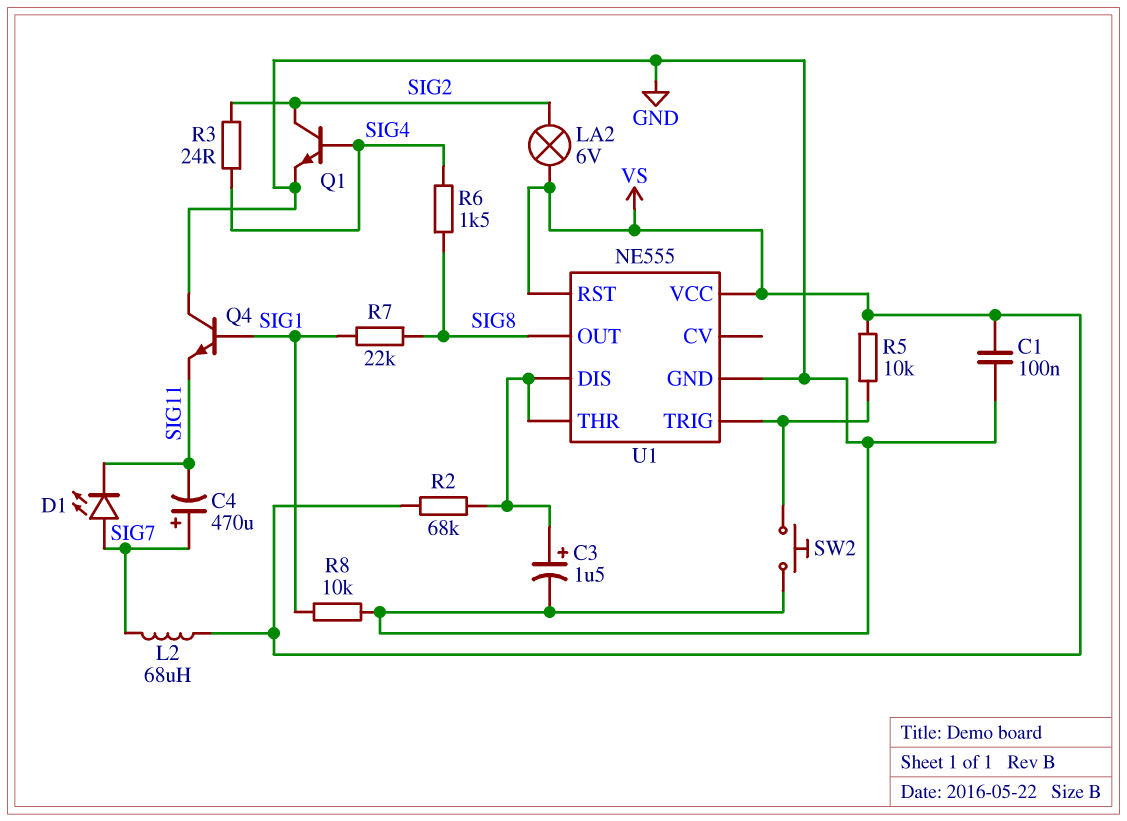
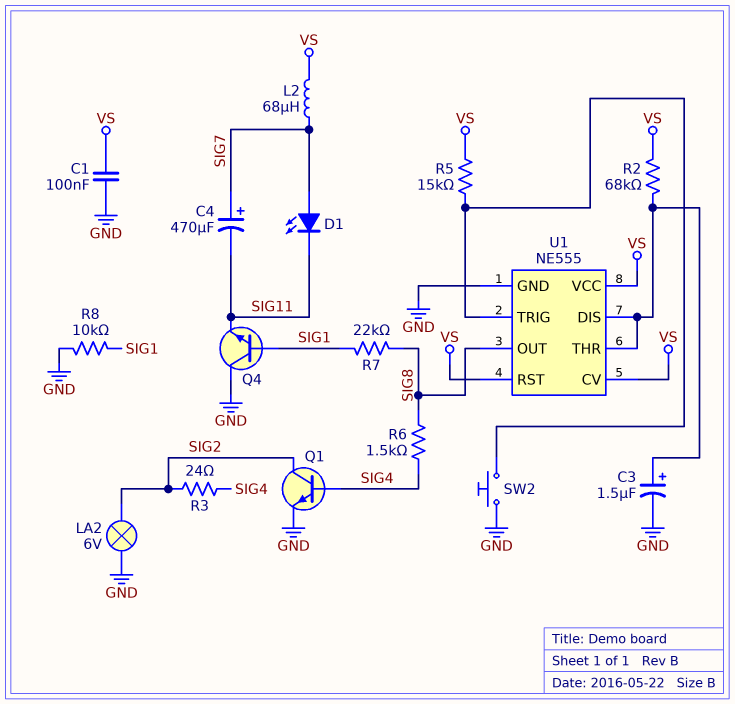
LA2: lamp 6V (SIG2, VS) -> lamp 6V (GND, SIG2)
R5: 10k (U1/TRIG, VS) -> 15k (U1/TRIG, VS)
U1 pin CV: none -> VS

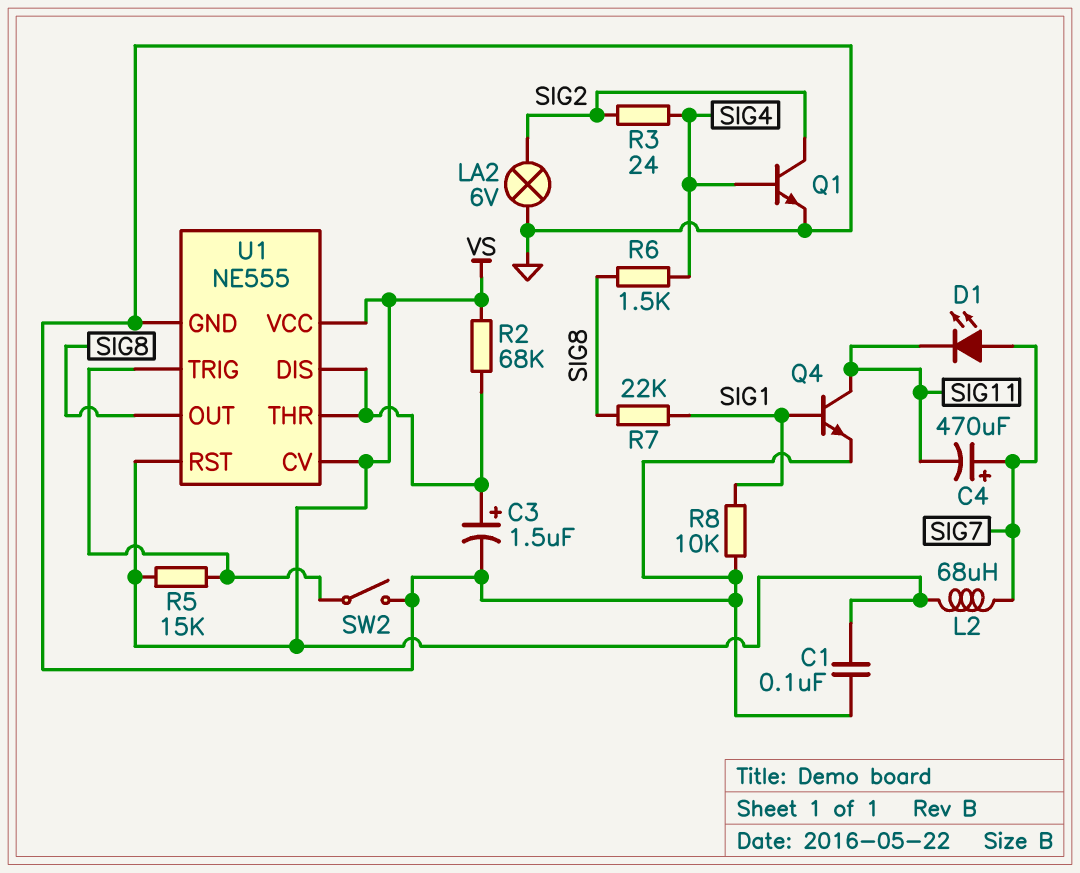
Q4: NPN (B SIG1, C GND, E SIG11) -> NPN (B SIG1, C SIG11, E GND)
SW2: button (GND, U1/TRIG) -> switch (GND, U1/TRIG)

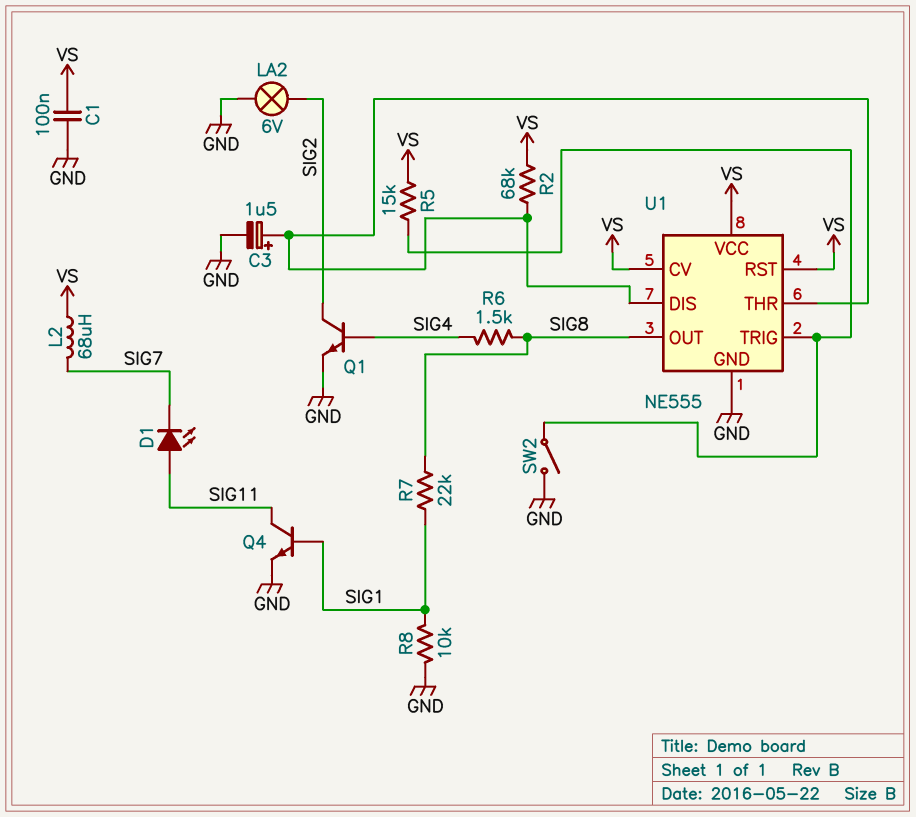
C4: 470uF (plus SIG7, minus SIG11) -> none
D1: LED (A SIG7, K SIG11) -> LED (A SIG11, K SIG7)
R3: 24 (SIG2, SIG4) -> none

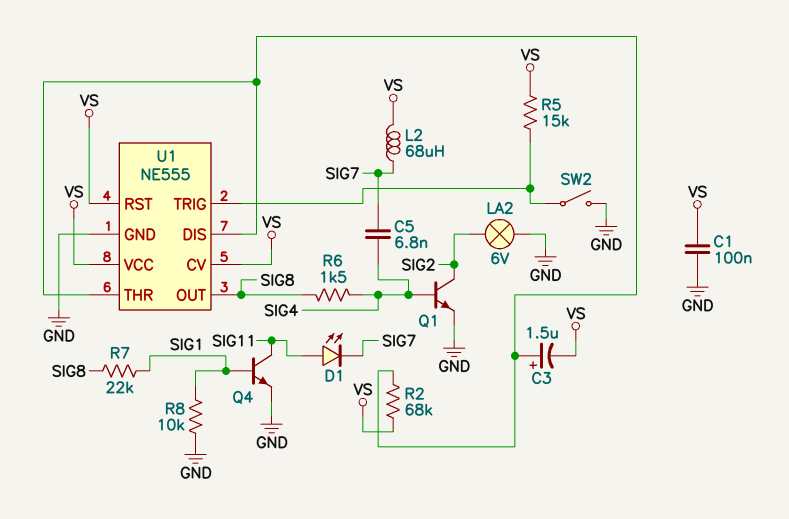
C3: 1.5uF (plus U1/DIS, minus GND) -> 1.5uF (plus U1/DIS, minus VS)
C5: none -> 6.8nF (SIG4, SIG7)

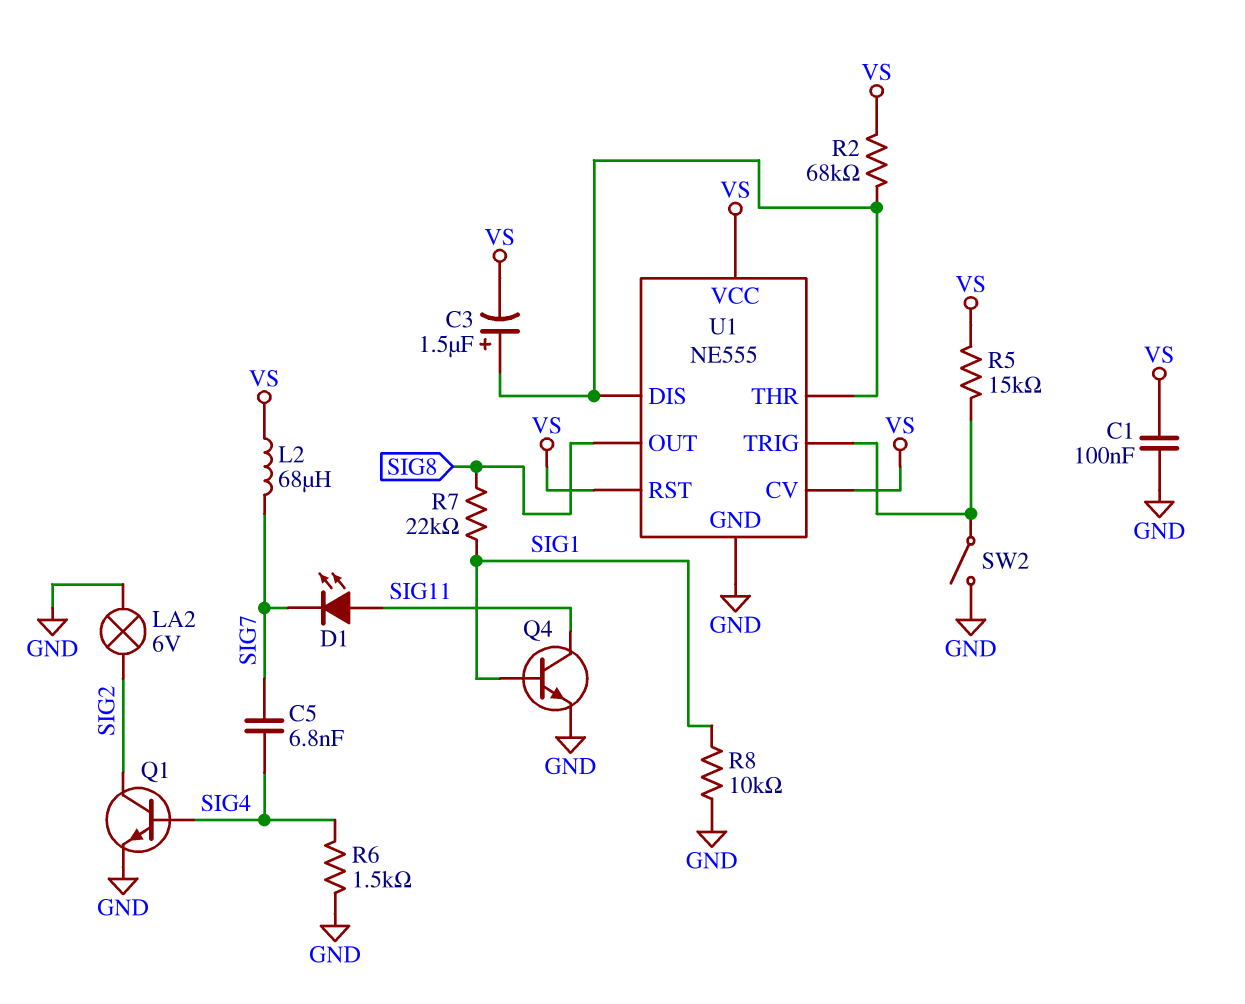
R6: 1.5k (SIG4, SIG8) -> 1.5k (GND, SIG4)

